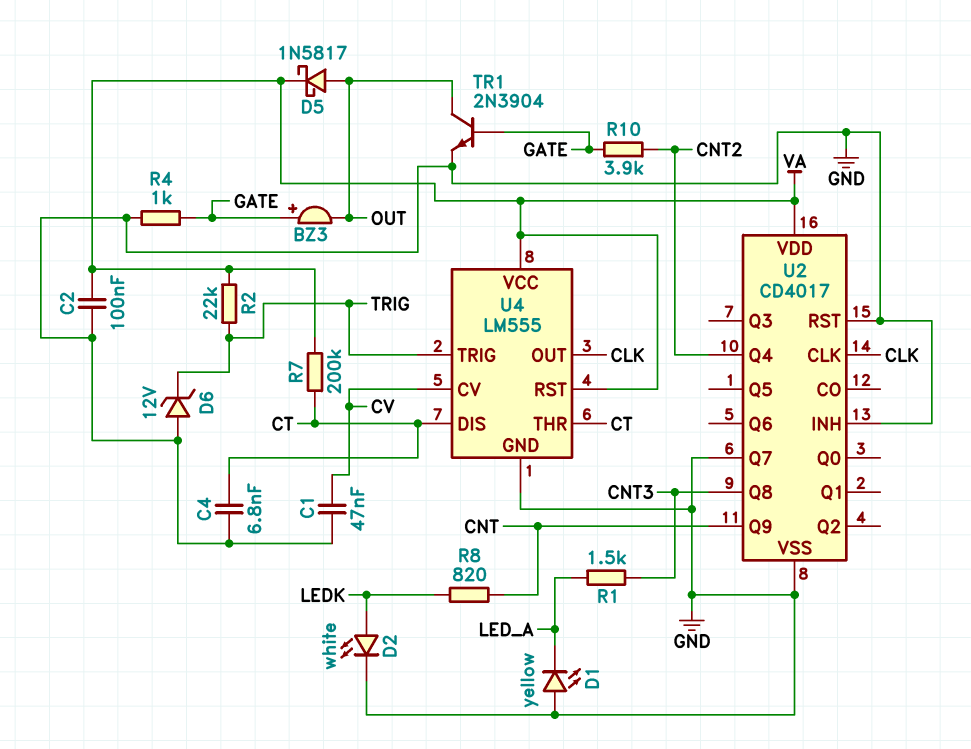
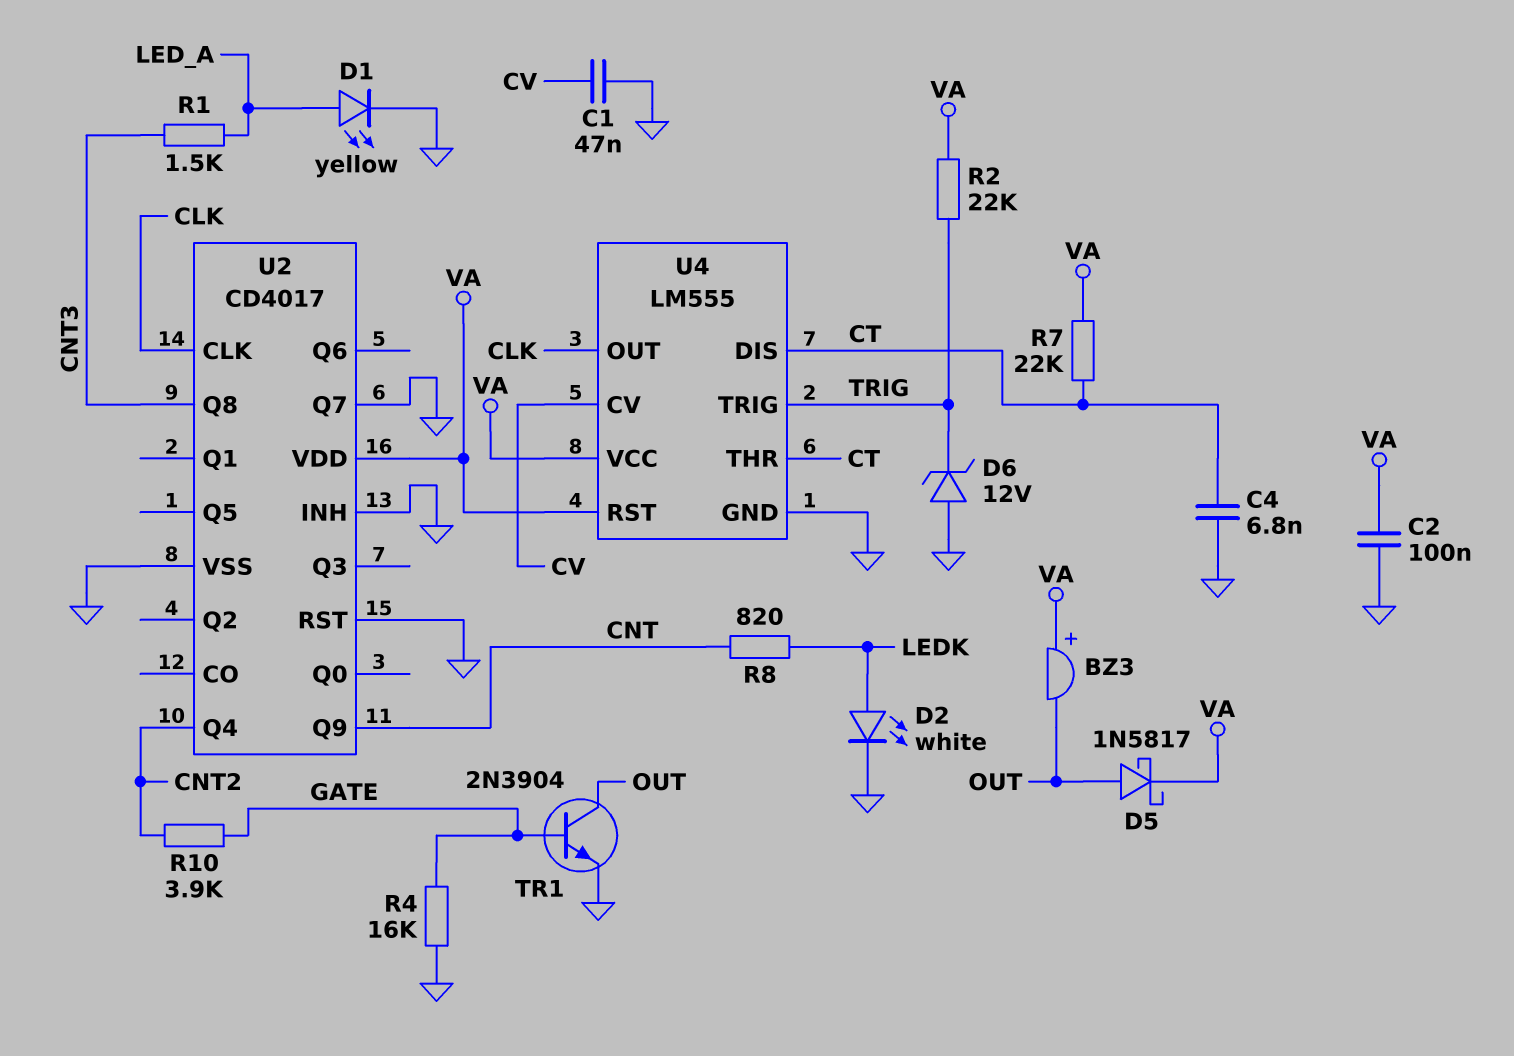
BZ3: buzzer (plus GATE, minus OUT) -> buzzer (plus VA, minus OUT)
D1: LED yellow (A GND, K LED_A) -> LED yellow (A LED_A, K GND)
R4: 1k (GATE, GND) -> 16k (GATE, GND)
R7: 200k (CT, VA) -> 22k (CT, VA)

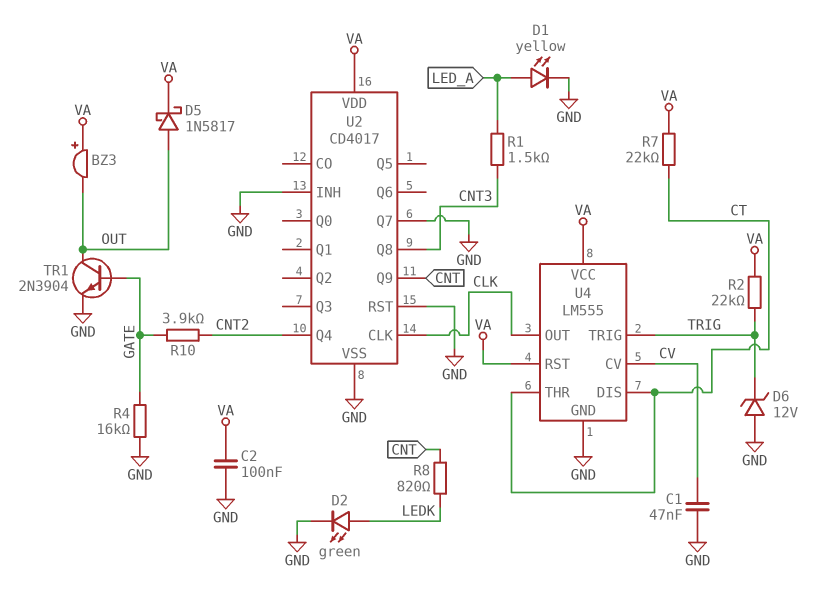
C4: 6.8nF (CT, GND) -> none
D2: LED white (A LEDK, K GND) -> LED green (A LEDK, K GND)

